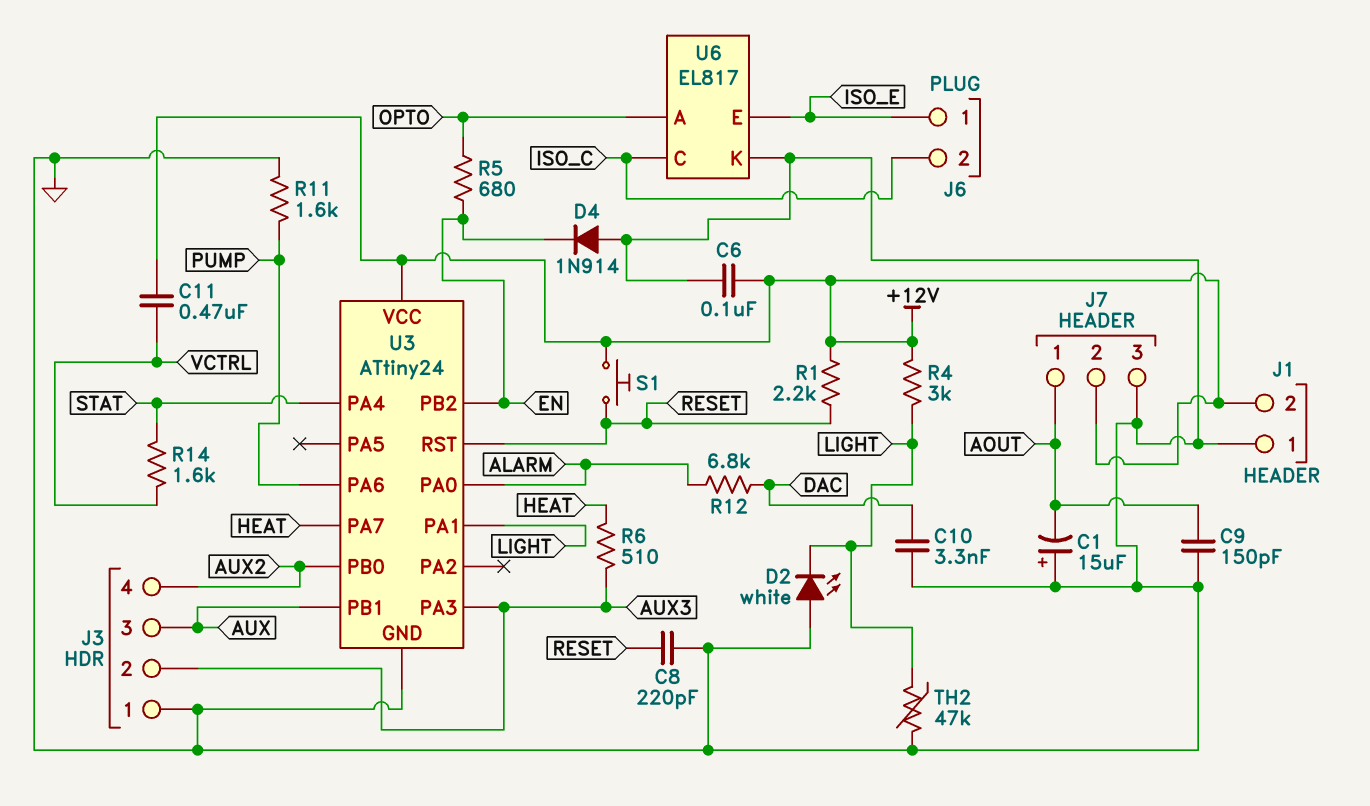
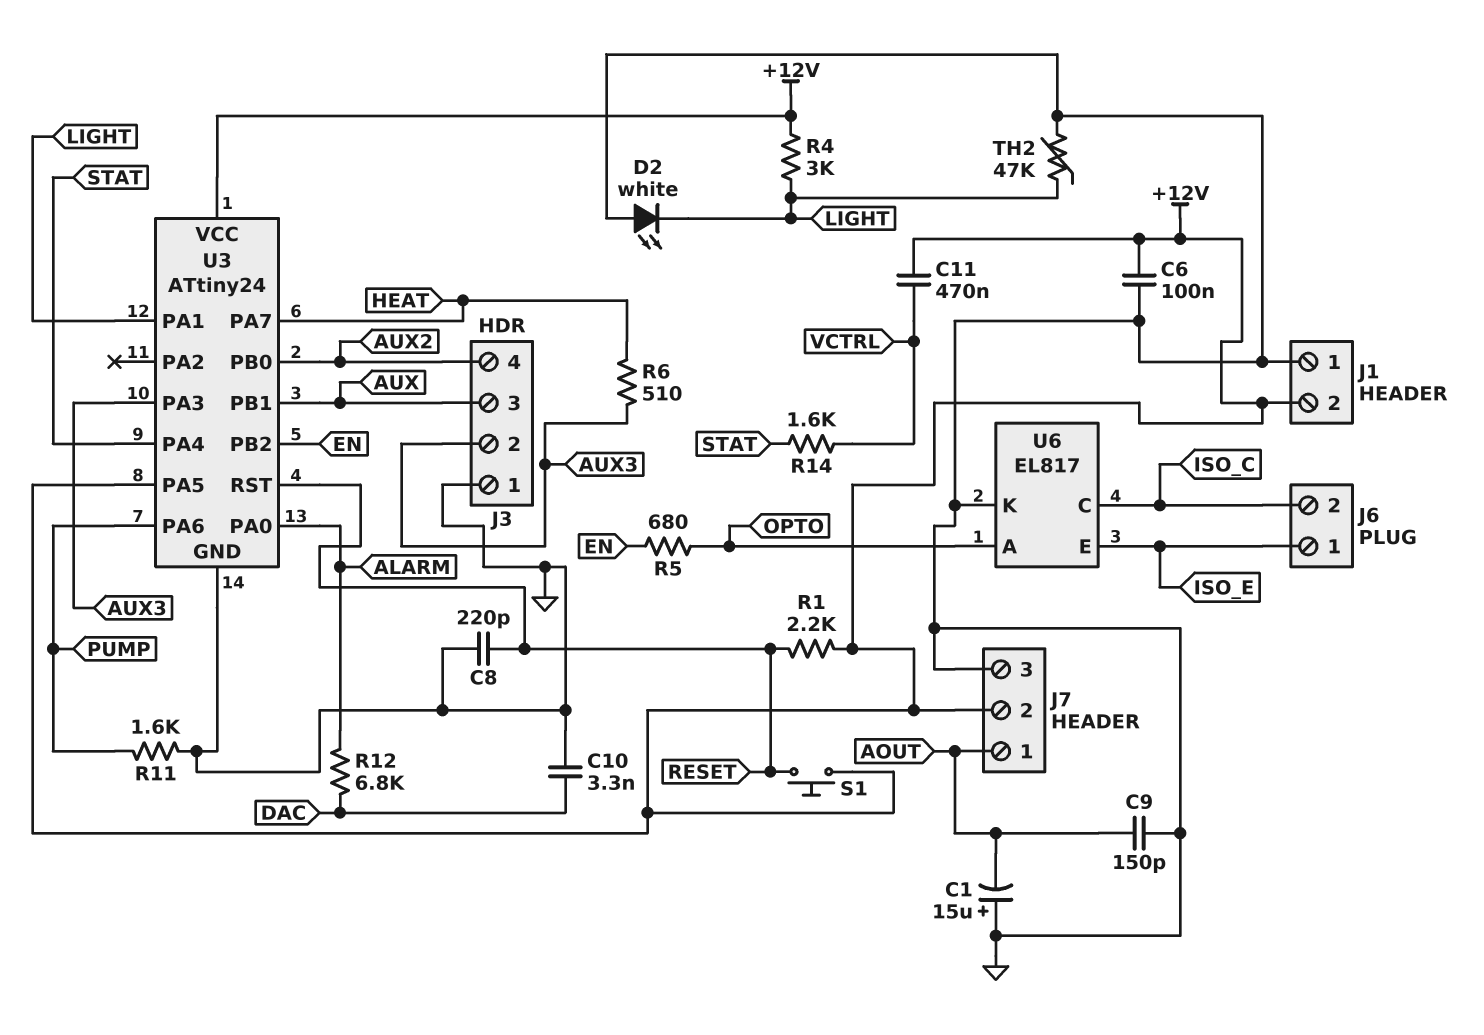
D4: diode 1N914 (A GND, K EN) -> none
U3 pin PA5: none -> +12V

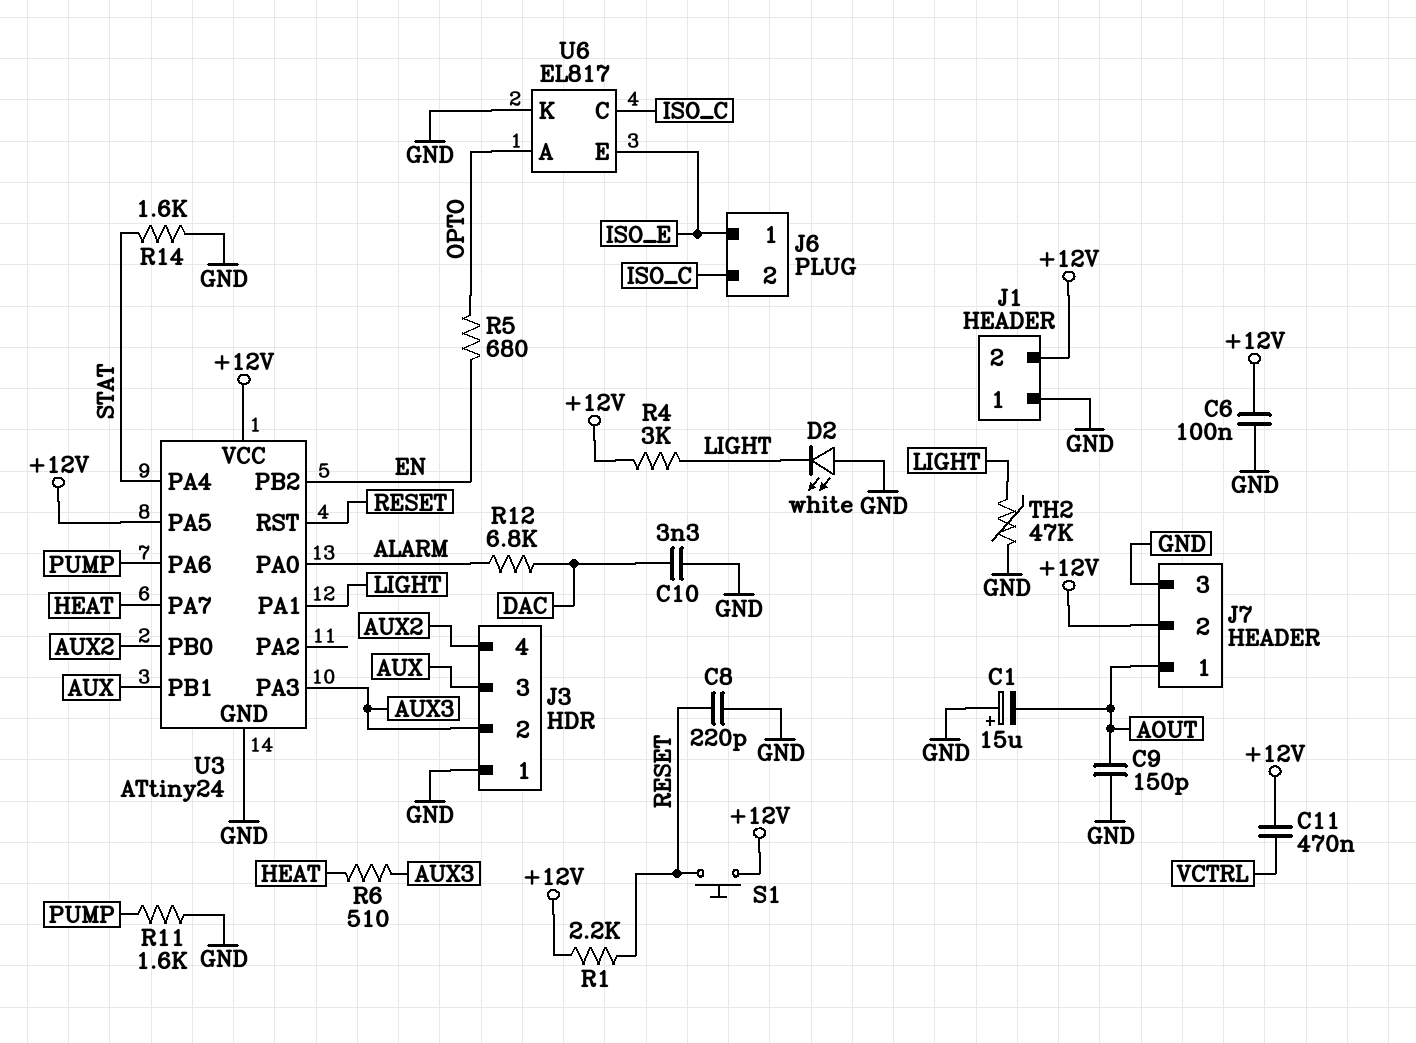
R14: 1.6k (STAT, VCTRL) -> 1.6k (GND, STAT)

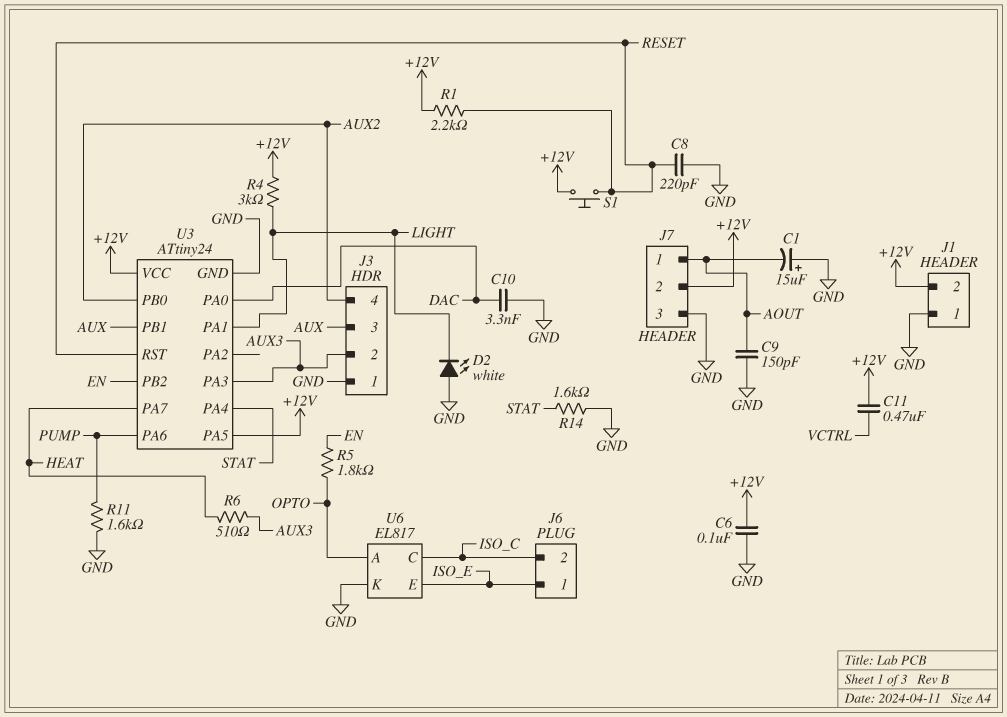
R5: 680 (EN, OPTO) -> 1.8k (EN, OPTO)
R12: 6.8k (ALARM, DAC) -> none
TH2: 47k (GND, LIGHT) -> none
U3 pin PA0: ALARM -> DAC

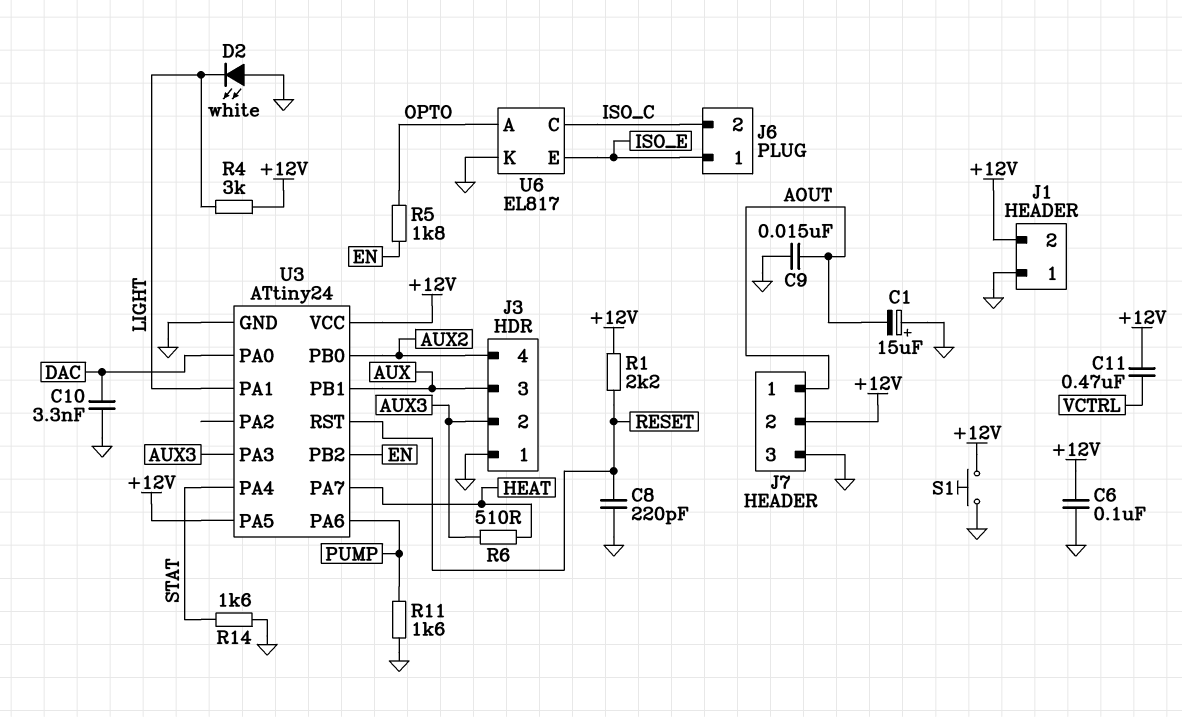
C9: 150pF (AOUT, GND) -> 15nF (AOUT, GND)
S1: button (+12V, RESET) -> button (+12V, GND)

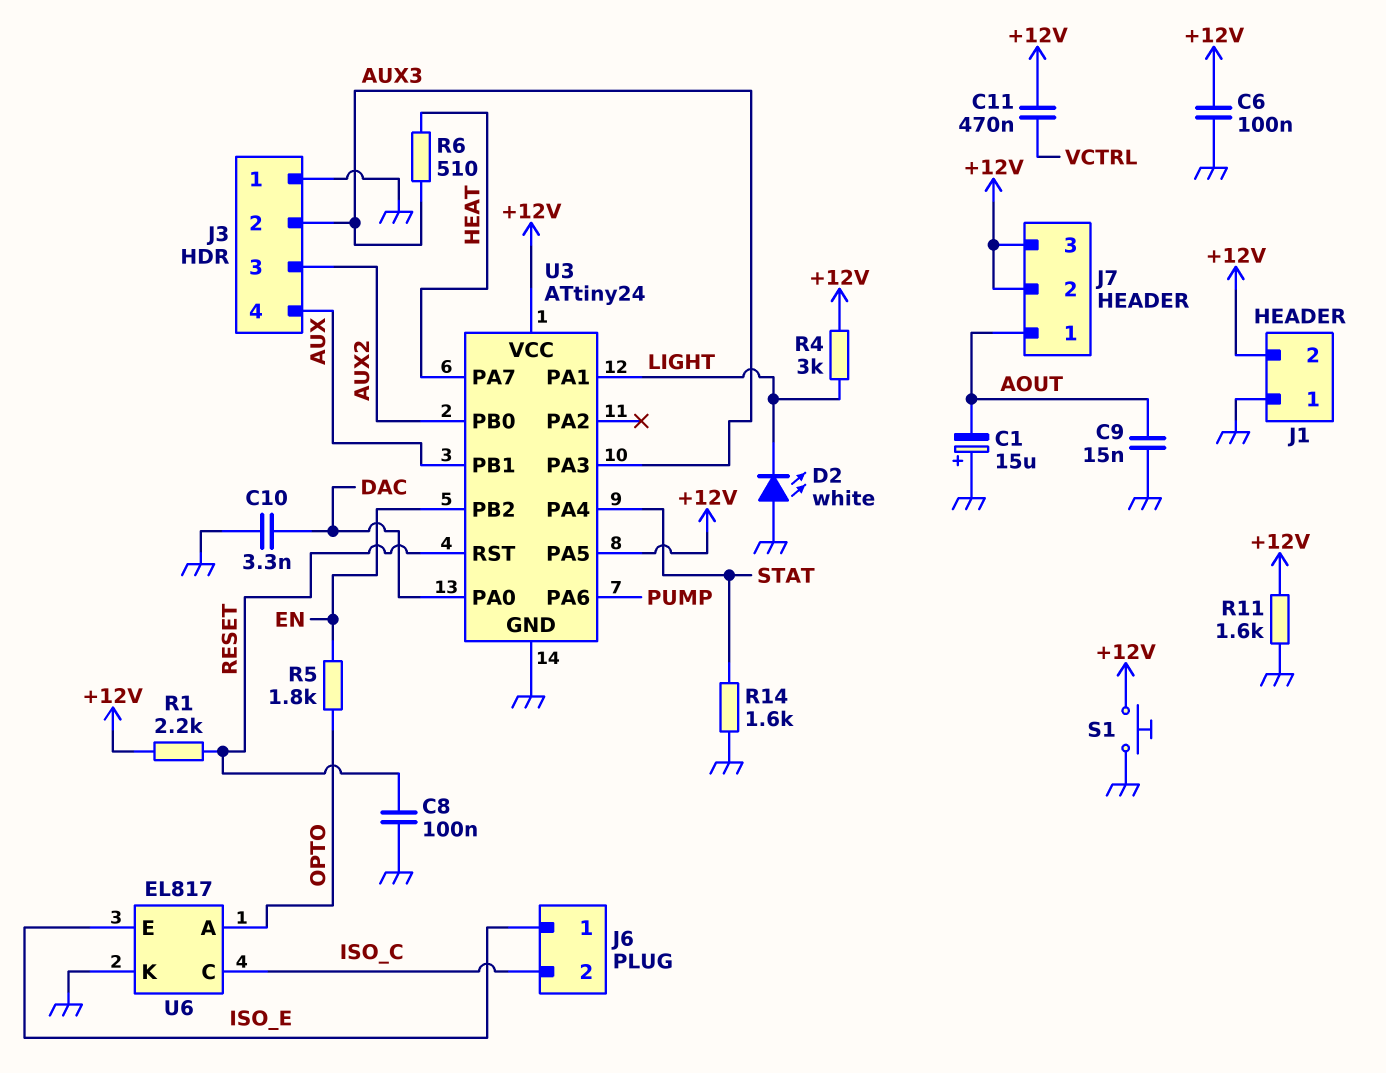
C8: 220pF (GND, RESET) -> 100nF (GND, RESET)
J3 pin 3: AUX -> AUX2
J3 pin 4: AUX2 -> AUX
J7 pin 3: GND -> +12V
R11: 1.6k (GND, PUMP) -> 1.6k (+12V, GND)

